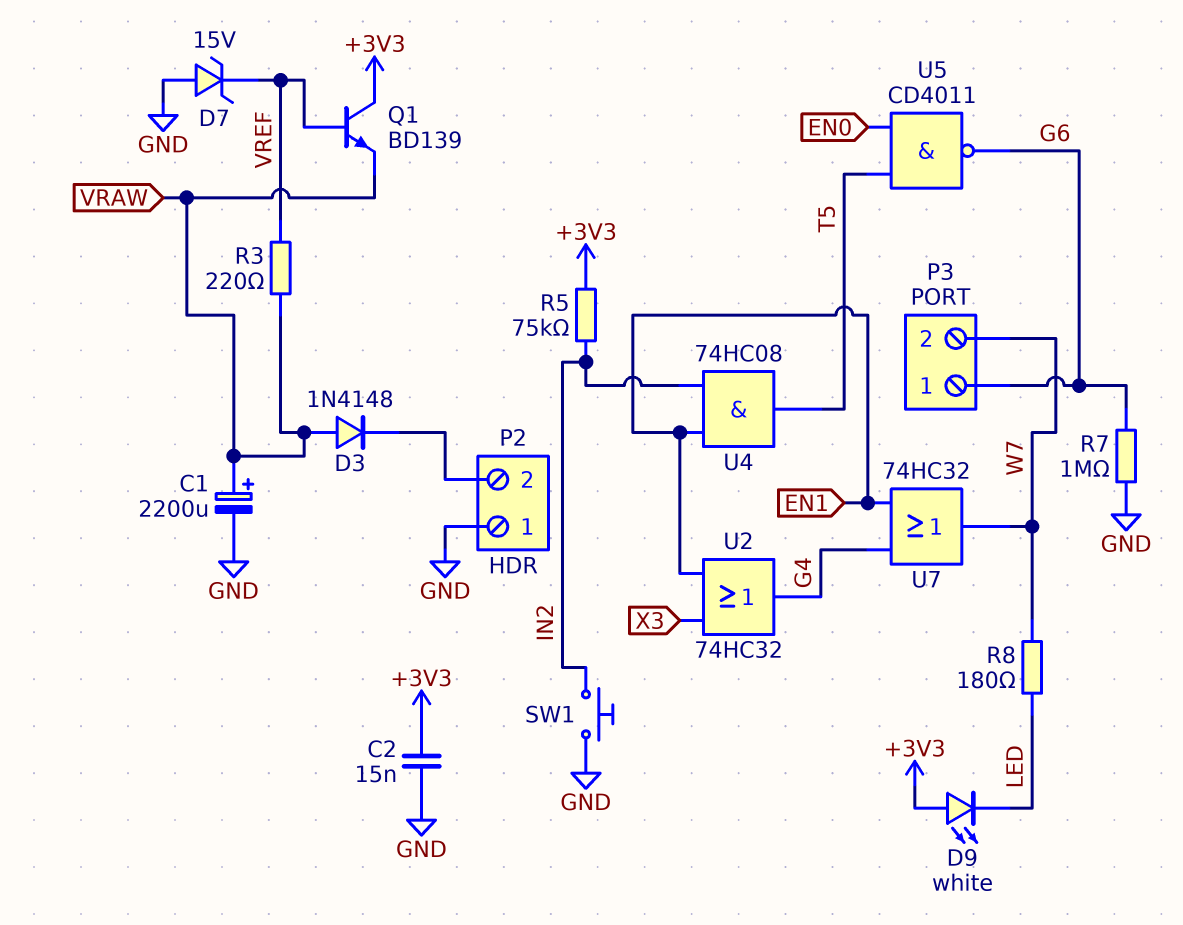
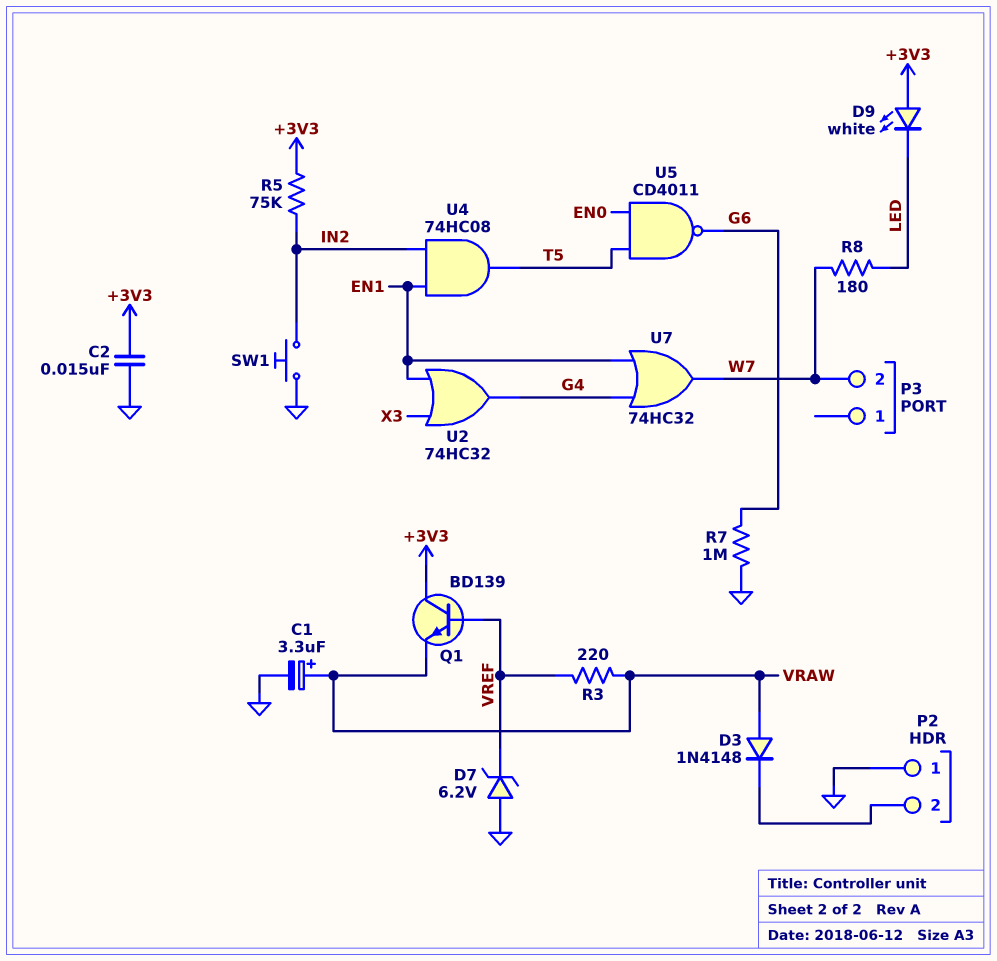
C1: 2200uF (plus VRAW, minus GND) -> 3.3uF (plus VRAW, minus GND)
D7: zener 15V (A GND, K VREF) -> zener 6.2V (A GND, K VREF)
P3 pin 1: G6 -> none

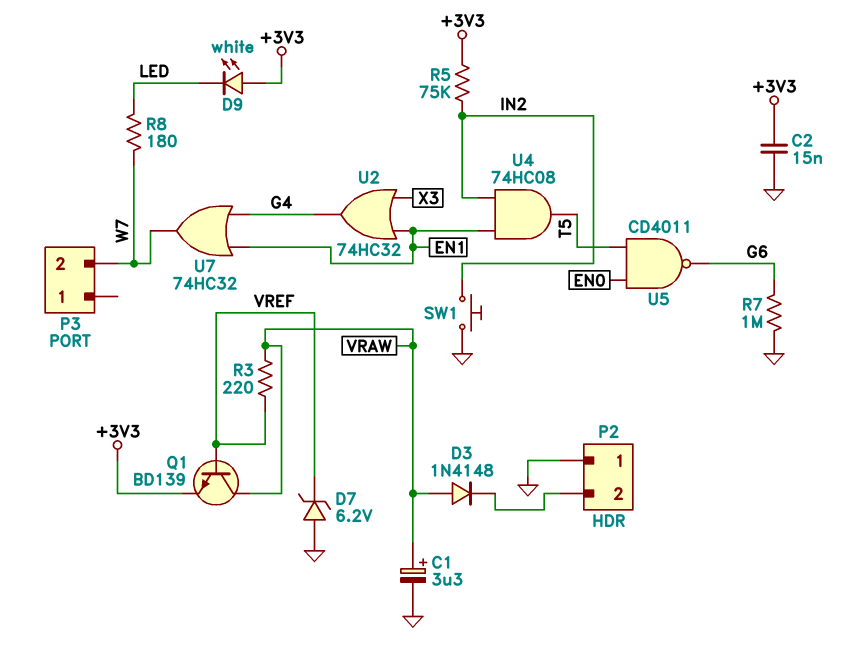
Q1: NPN BD139 (B VREF, C +3V3, E VRAW) -> NPN BD139 (B VREF, C VRAW, E +3V3)

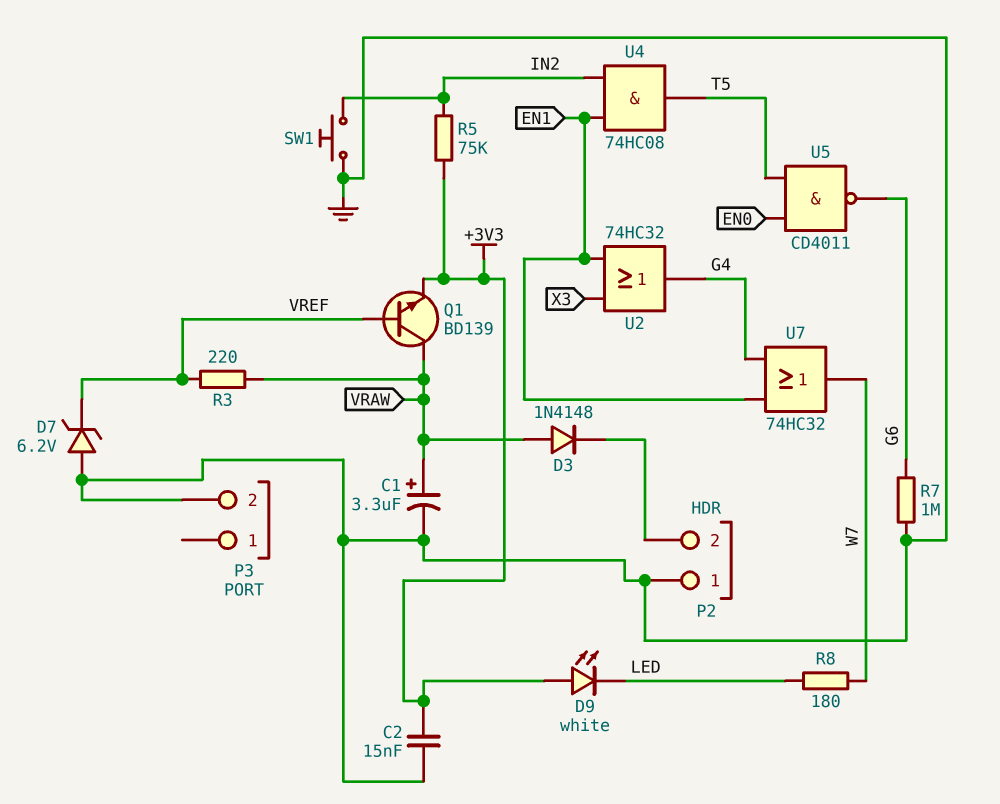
P3 pin 2: W7 -> GND

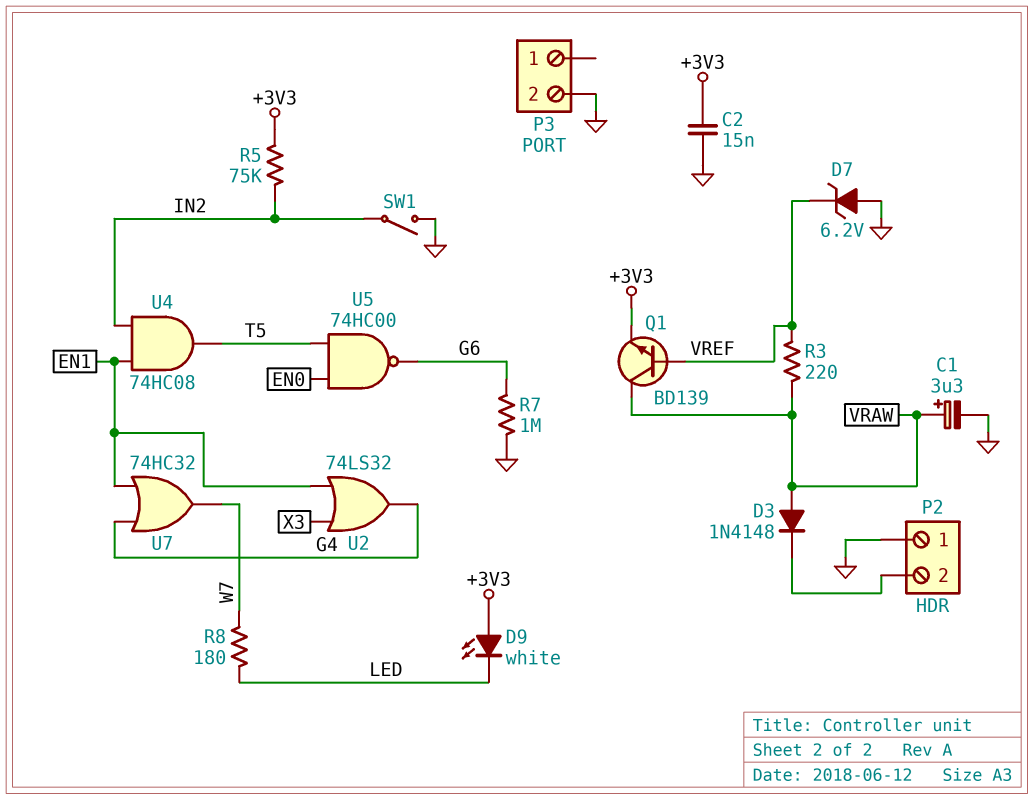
SW1: button (GND, IN2) -> switch (GND, IN2)
U2: OR 74HC32 (in EN1, in X3, out G4) -> OR 74LS32 (in EN1, in X3, out G4)
U5: NAND CD4011 (in EN0, in T5, out G6) -> NAND 74HC00 (in EN0, in T5, out G6)

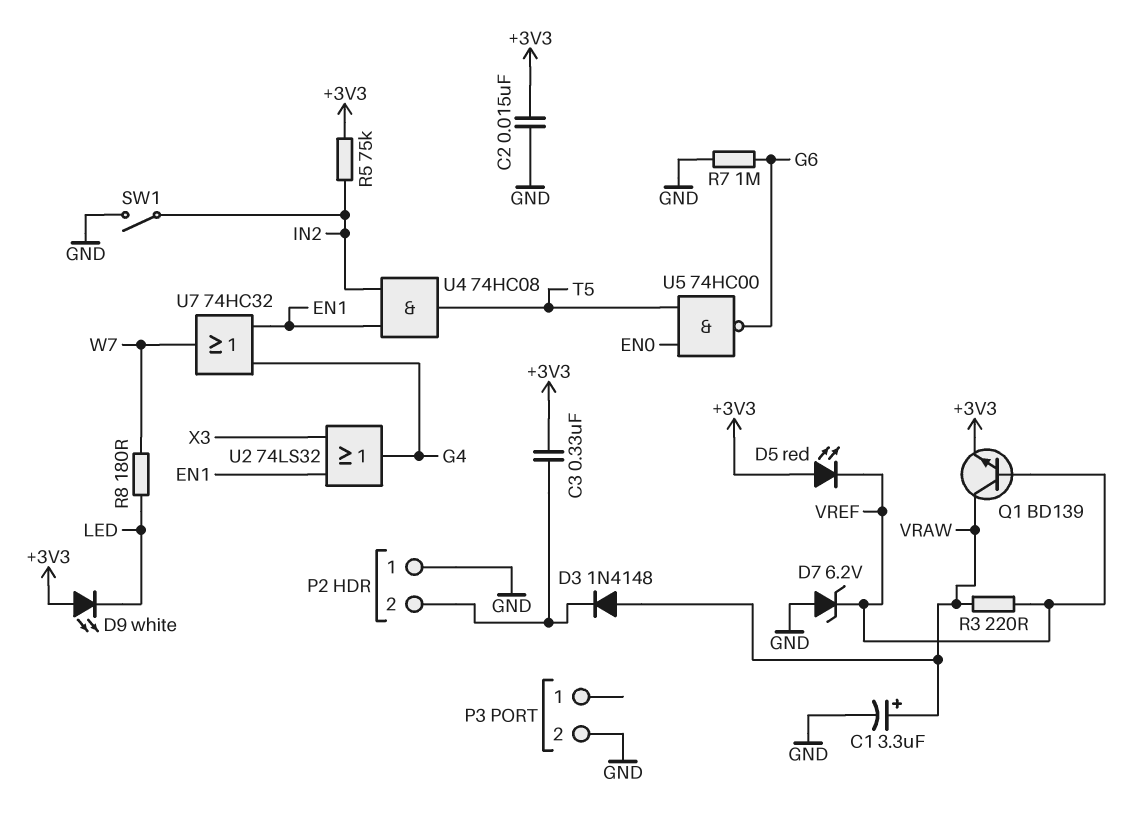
C3: none -> 330nF (+3V3, P2/2)
D5: none -> LED red (A +3V3, K VREF)

